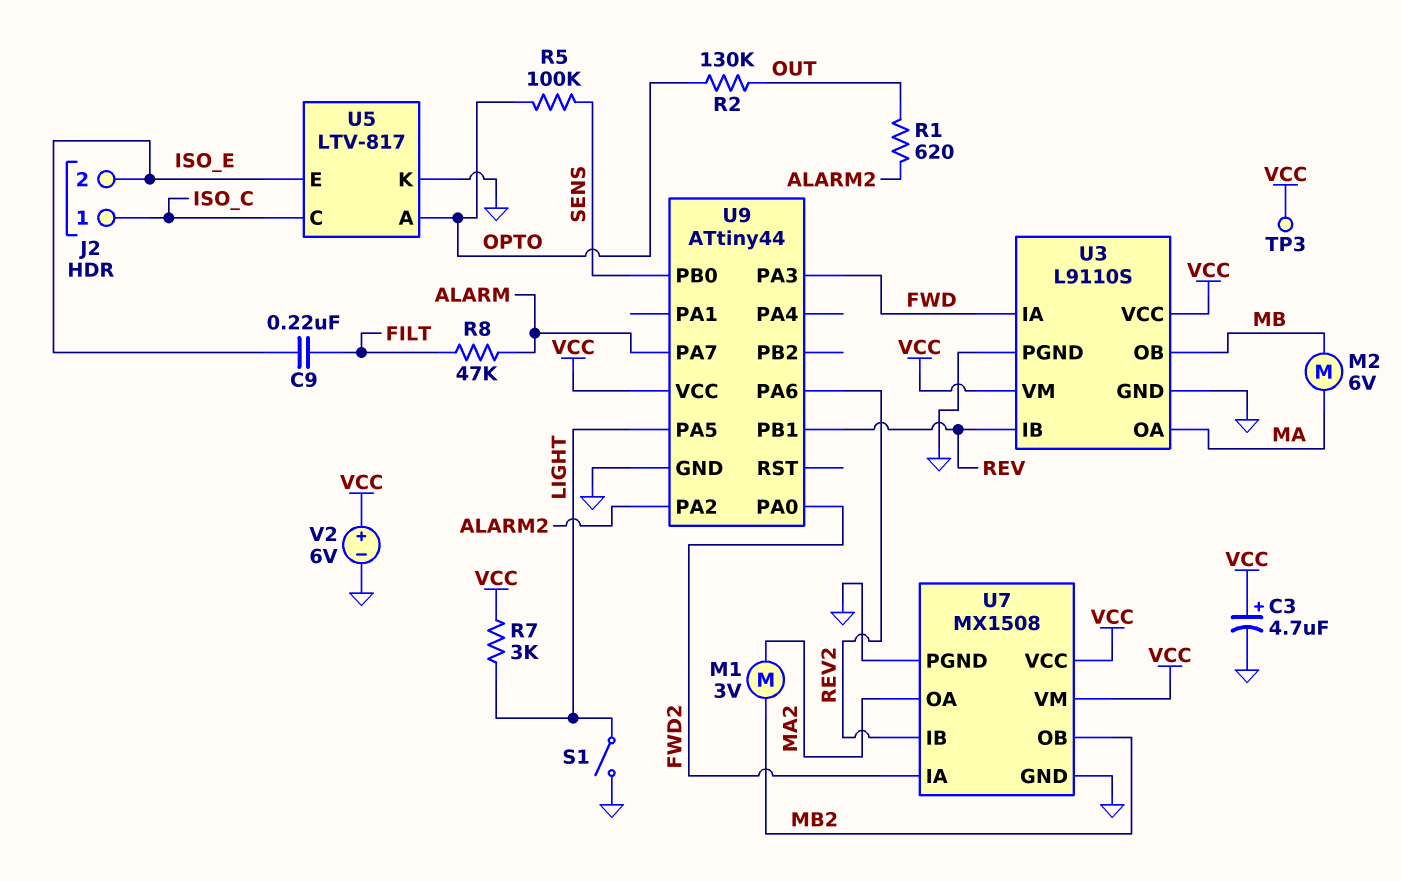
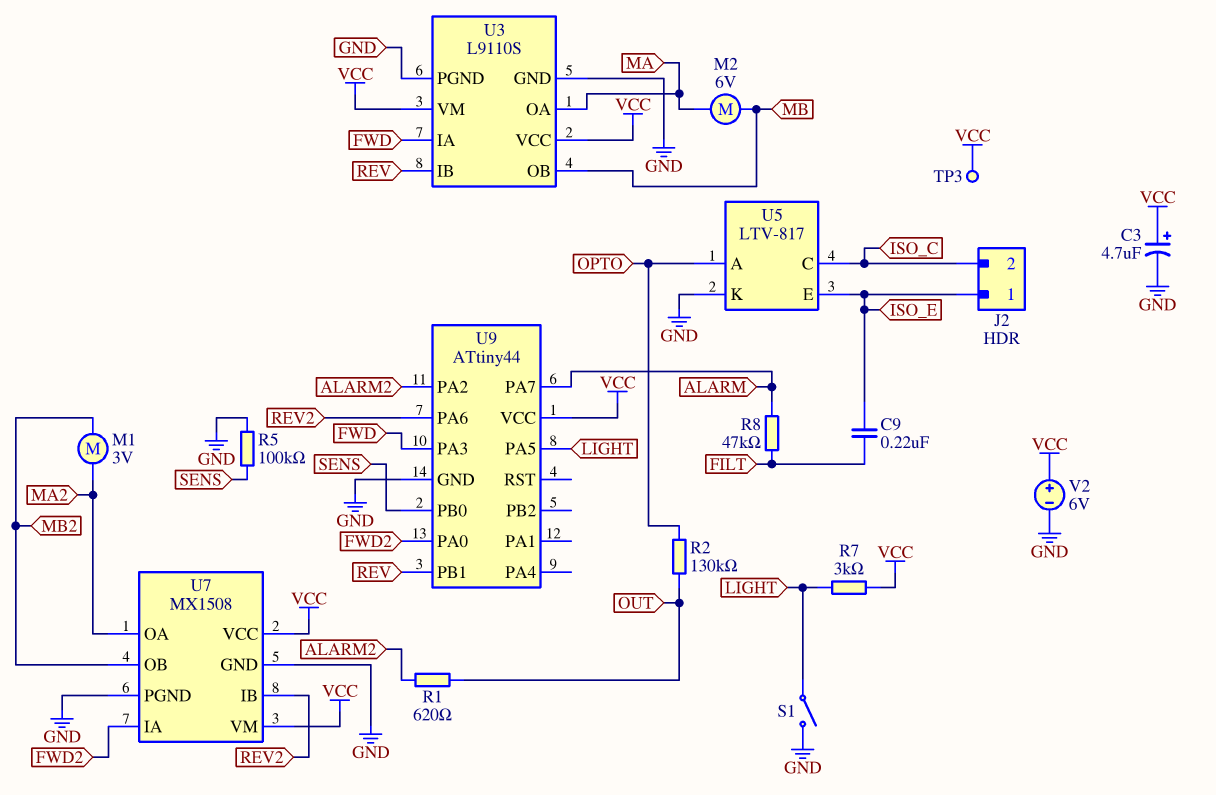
J2 pin 1: ISO_C -> ISO_E
J2 pin 2: ISO_E -> ISO_C
R5: 100k (OPTO, SENS) -> 100k (GND, SENS)

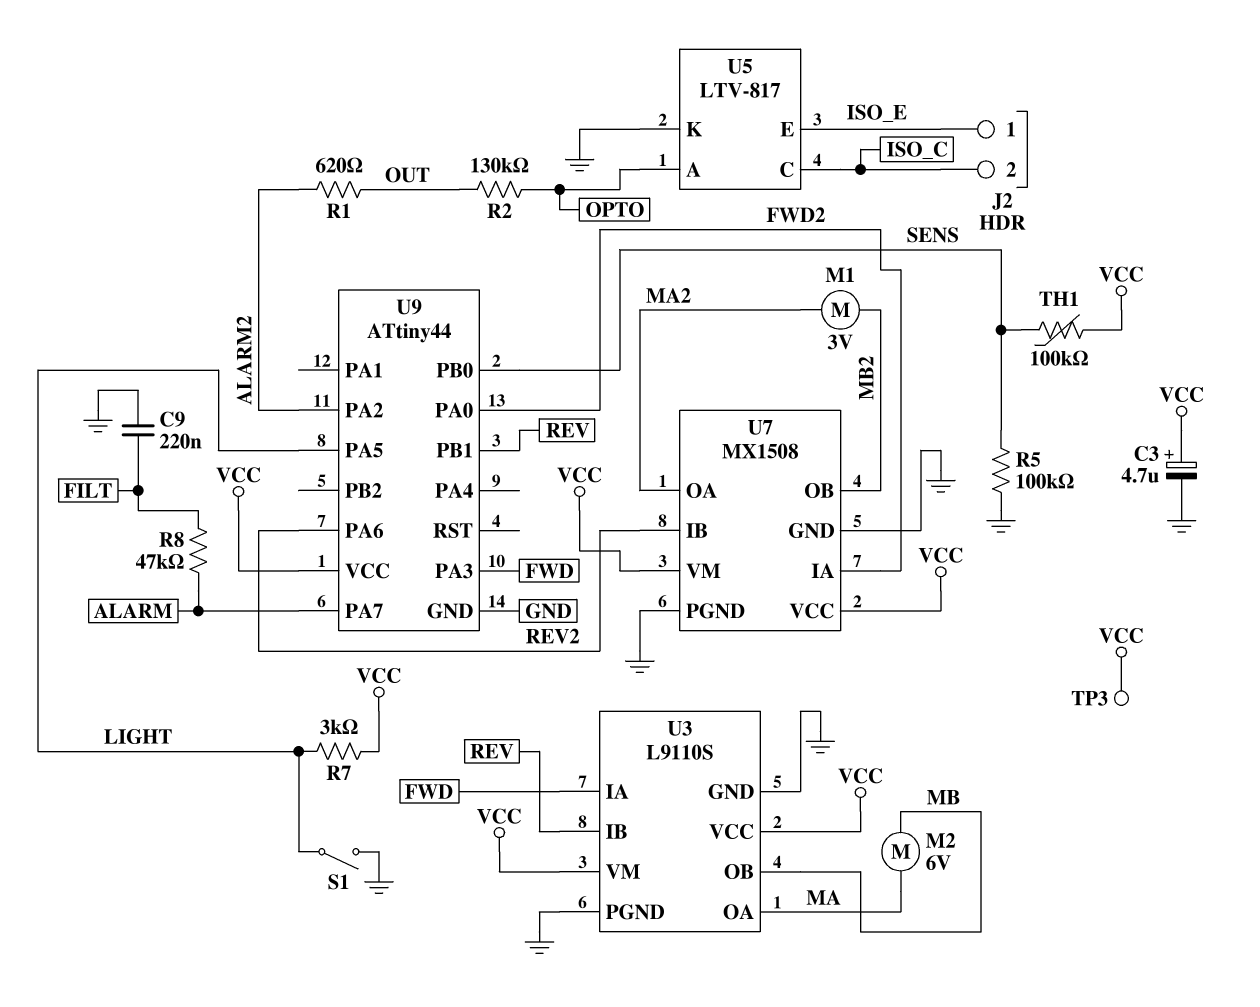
C9: 220nF (FILT, ISO_E) -> 220nF (FILT, GND)
TH1: none -> 100k (SENS, VCC)
V2: 6V (plus VCC, minus GND) -> none

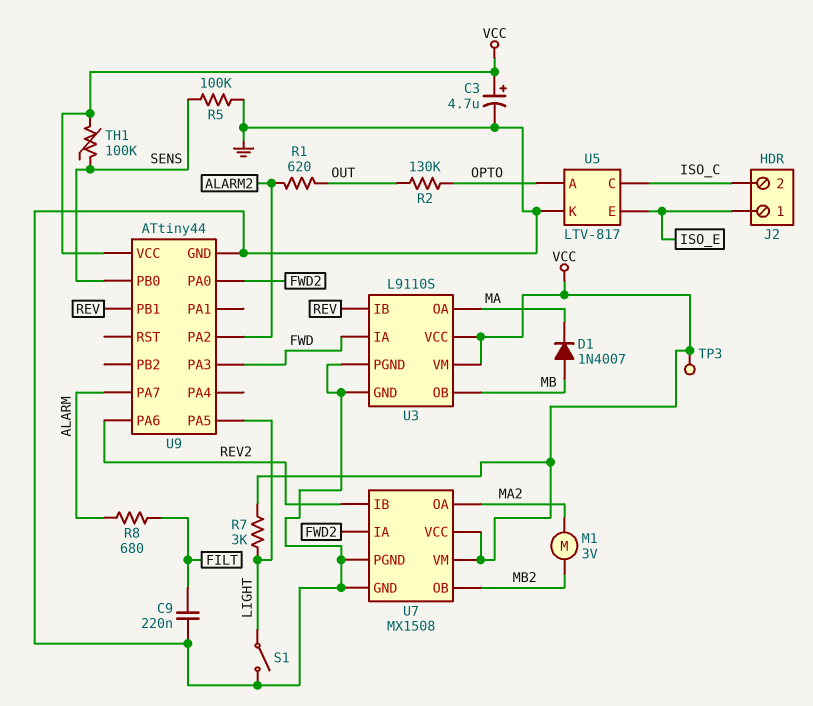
D1: none -> diode 1N4007 (A MB, K MA)
M2: motor 6V (MA, MB) -> none
R8: 47k (ALARM, FILT) -> 680 (ALARM, FILT)

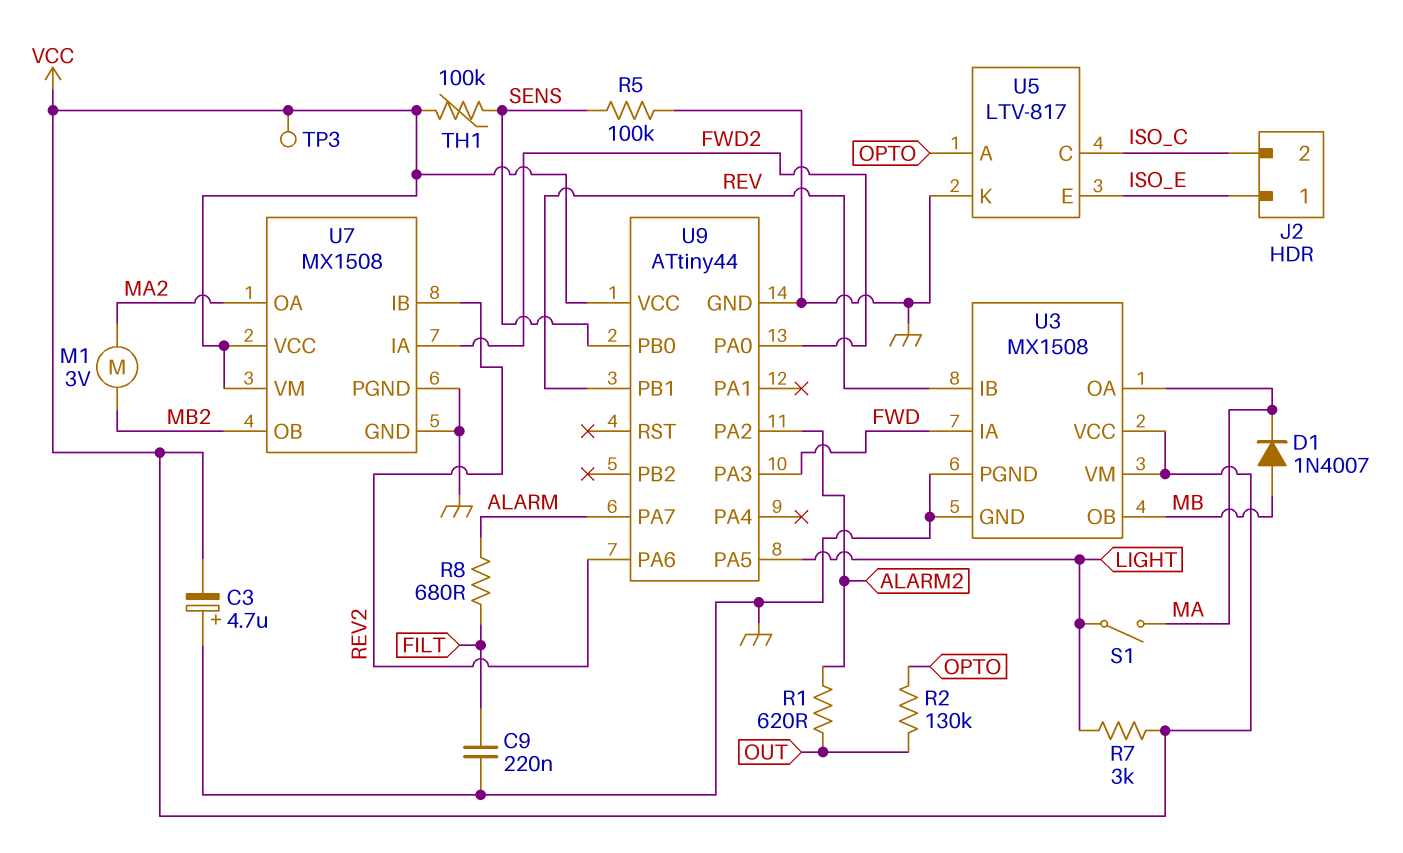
C3: 4.7uF (plus VCC, minus GND) -> 4.7uF (plus GND, minus VCC)
S1: switch (GND, LIGHT) -> switch (LIGHT, MA)
U3: L9110S -> MX1508

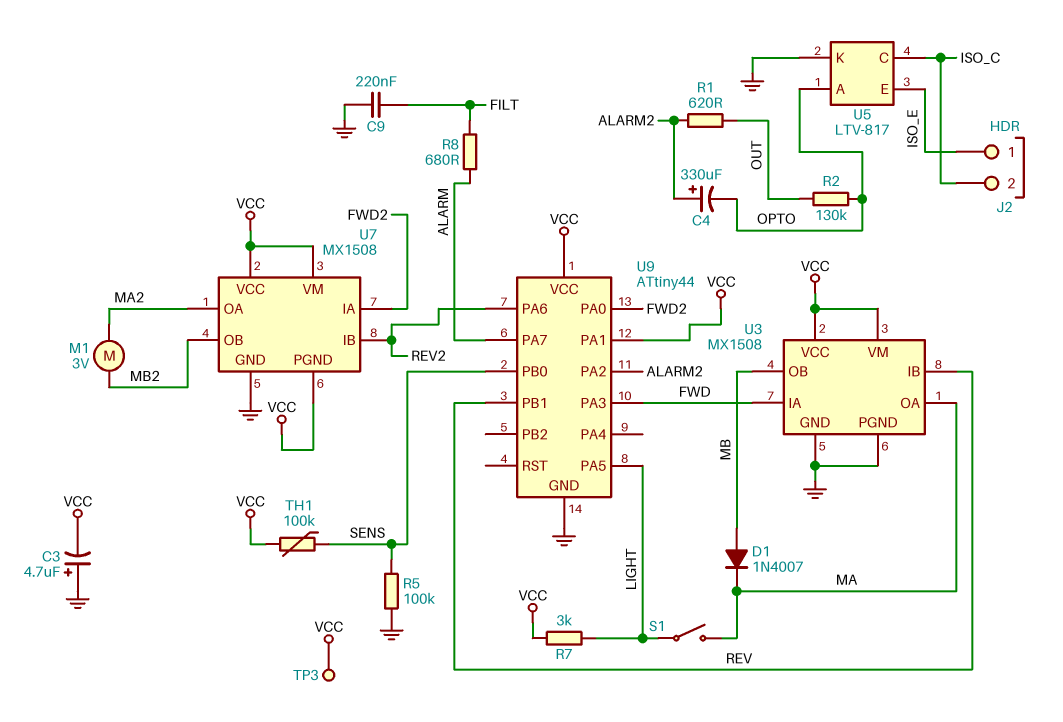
C4: none -> 330uF (plus ALARM2, minus OPTO)
U7 pin PGND: GND -> VCC
U9 pin PA1: none -> VCC

